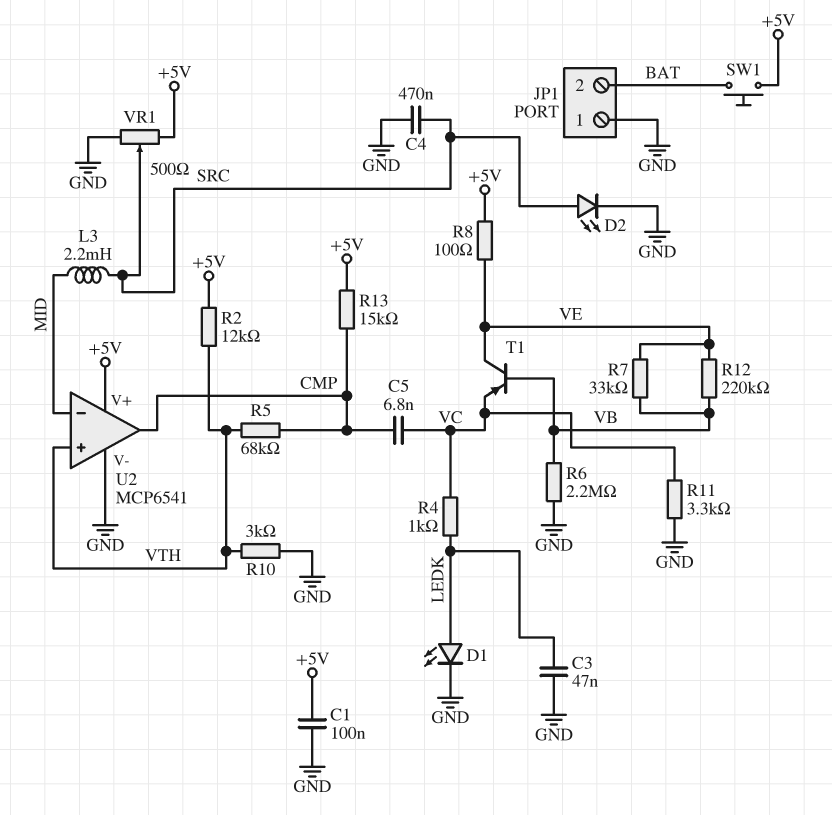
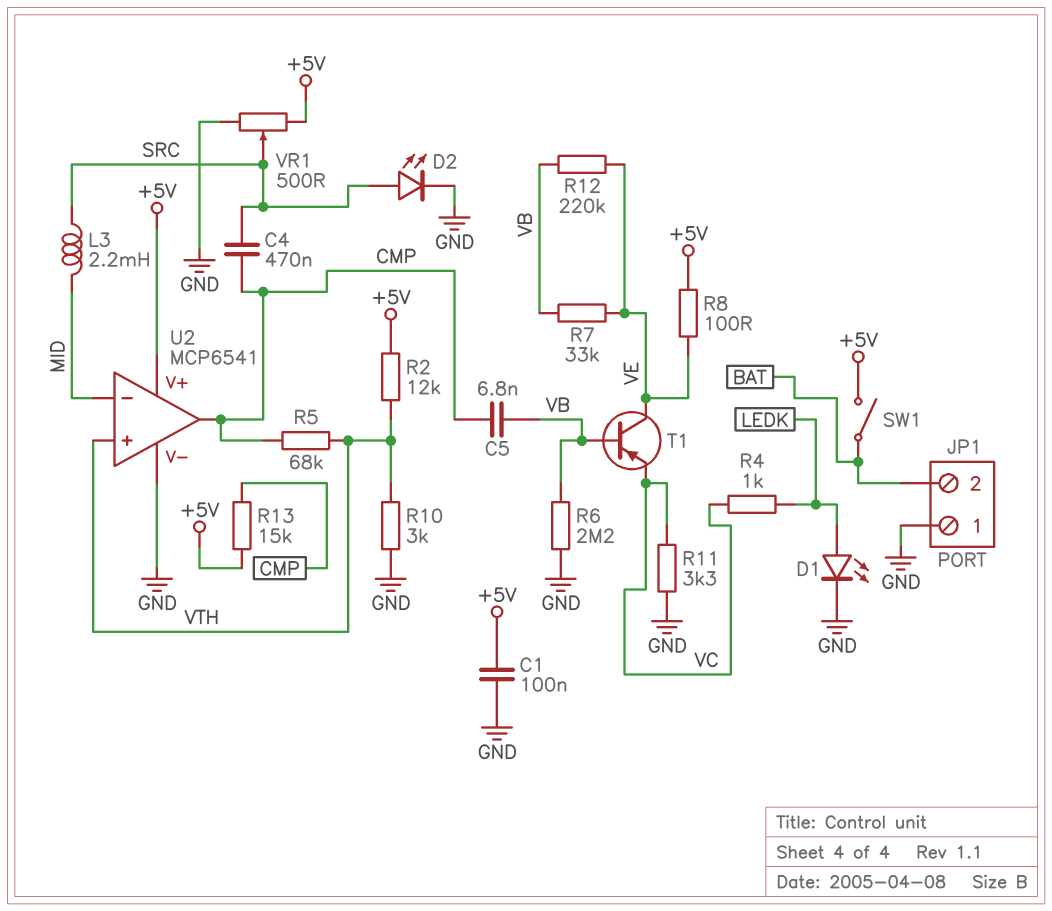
C3: 47nF (GND, LEDK) -> none
C4: 470nF (GND, SRC) -> 470nF (CMP, SRC)
C5: 6.8nF (CMP, VC) -> 6.8nF (CMP, VB)
SW1: button (+5V, BAT) -> switch (+5V, BAT)

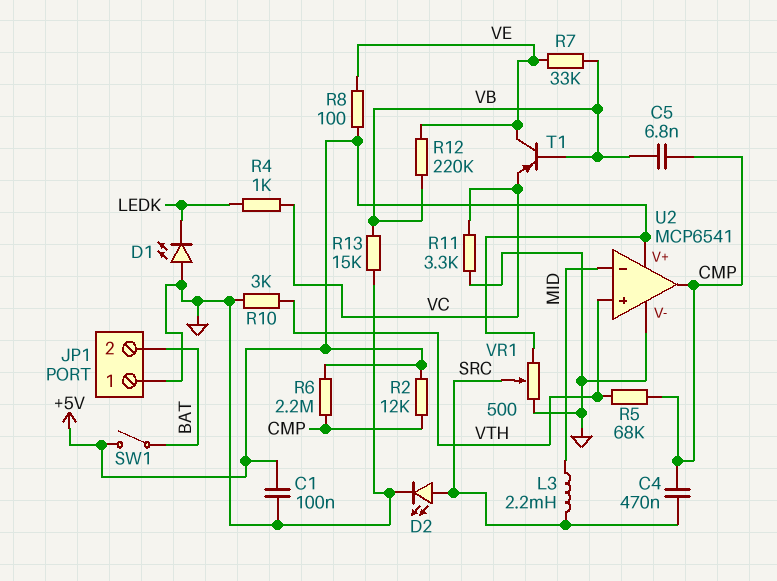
D1: LED (A LEDK, K GND) -> LED (A GND, K LEDK)
R2: 12k (+5V, VTH) -> 12k (+5V, CMP)
R6: 2.2M (GND, VB) -> 2.2M (+5V, CMP)
R13: 15k (+5V, CMP) -> 15k (GND, VB)

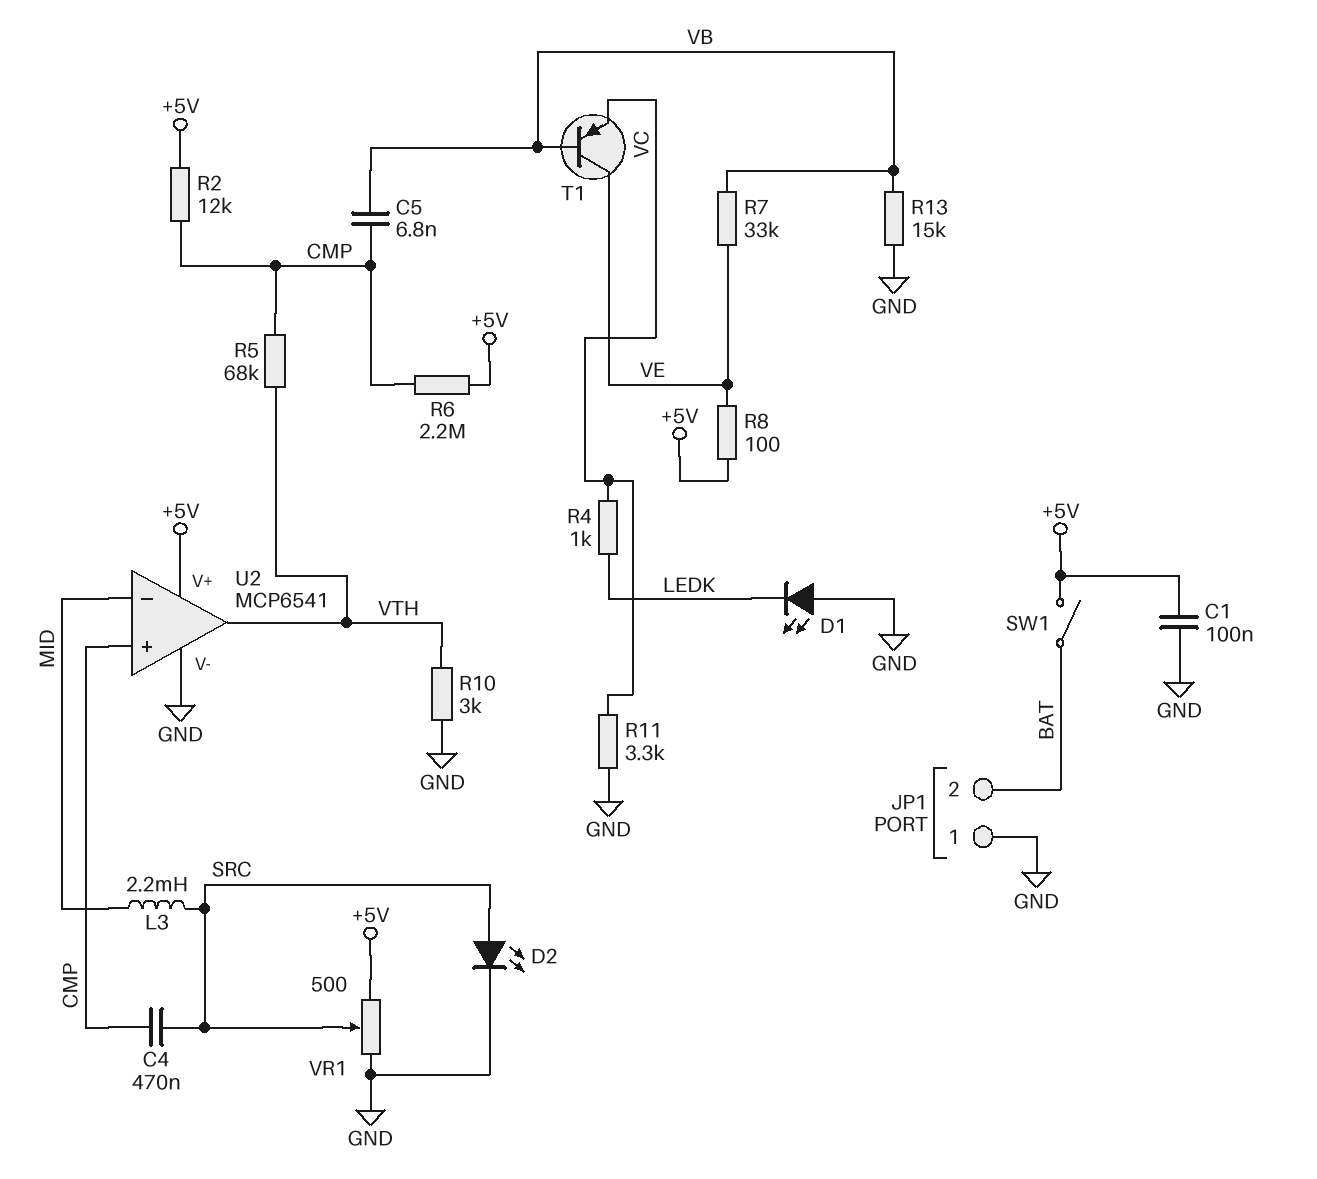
R12: 220k (VB, VE) -> none
U2 pin in+: VTH -> CMP
U2 pin out: CMP -> VTH

